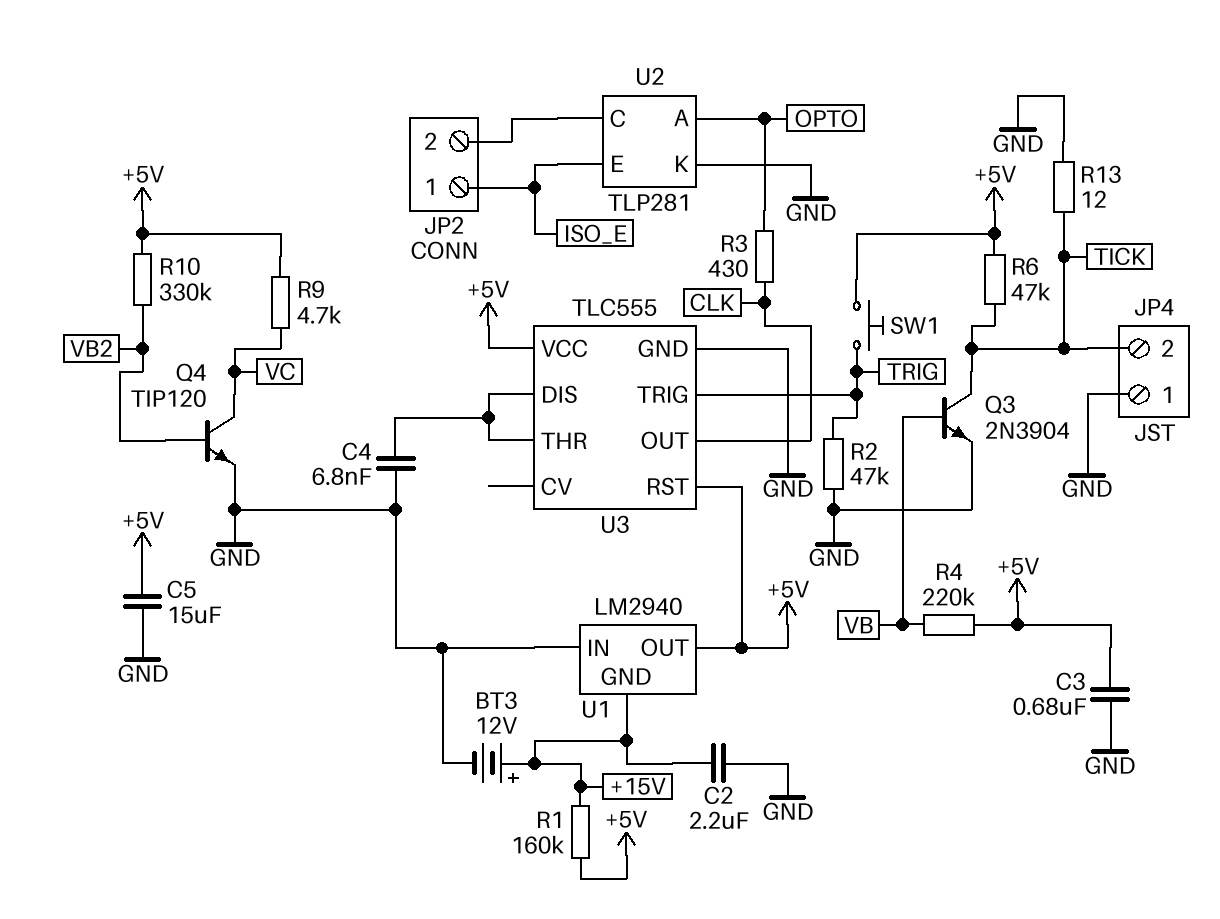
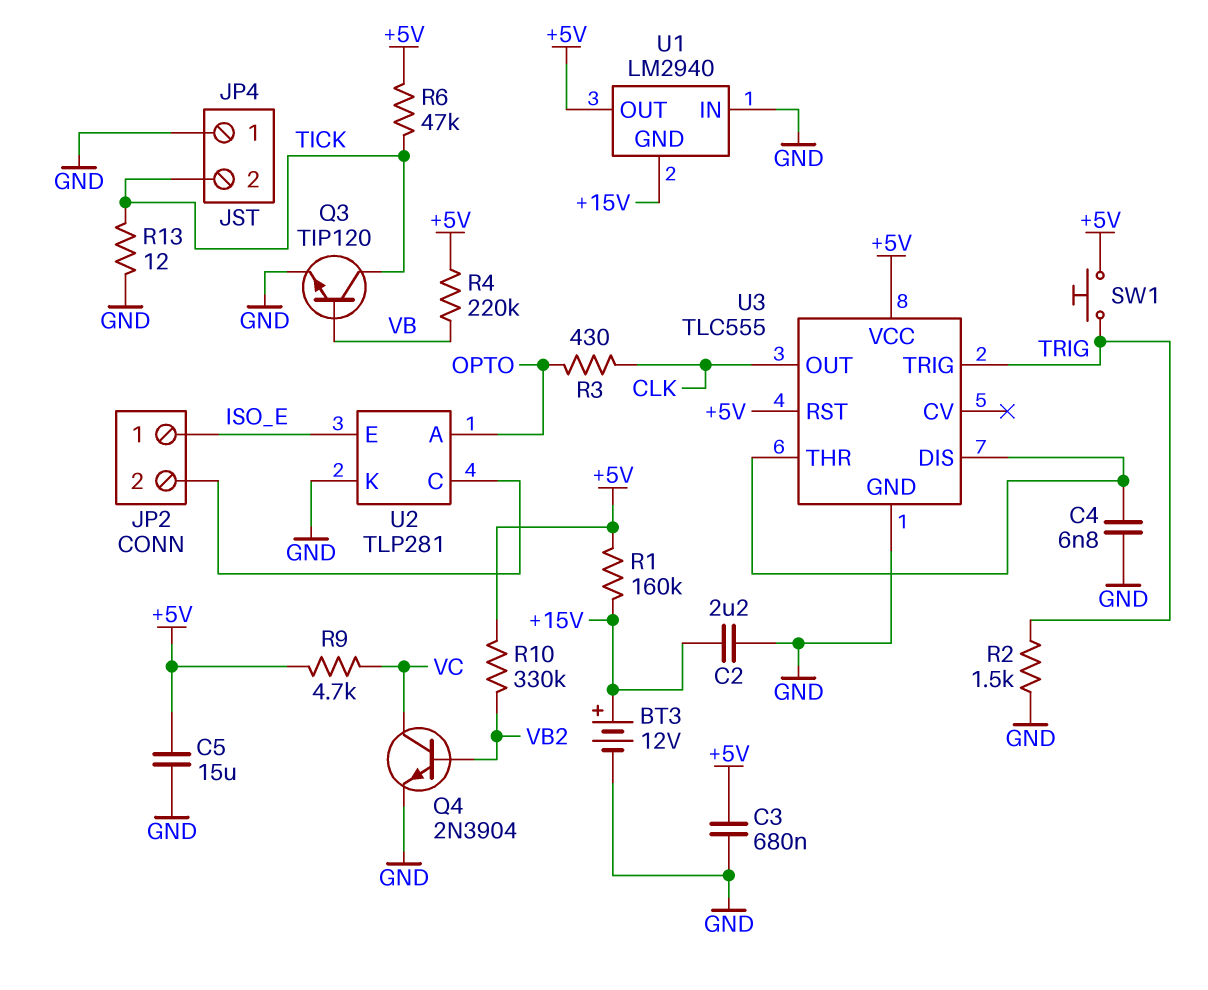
Q3: NPN 2N3904 (B VB, C TICK, E GND) -> NPN TIP120 (B VB, C TICK, E GND)
Q4: NPN TIP120 (B VB2, C VC, E GND) -> NPN 2N3904 (B VB2, C VC, E GND)
R2: 47k (GND, TRIG) -> 1.5k (GND, TRIG)

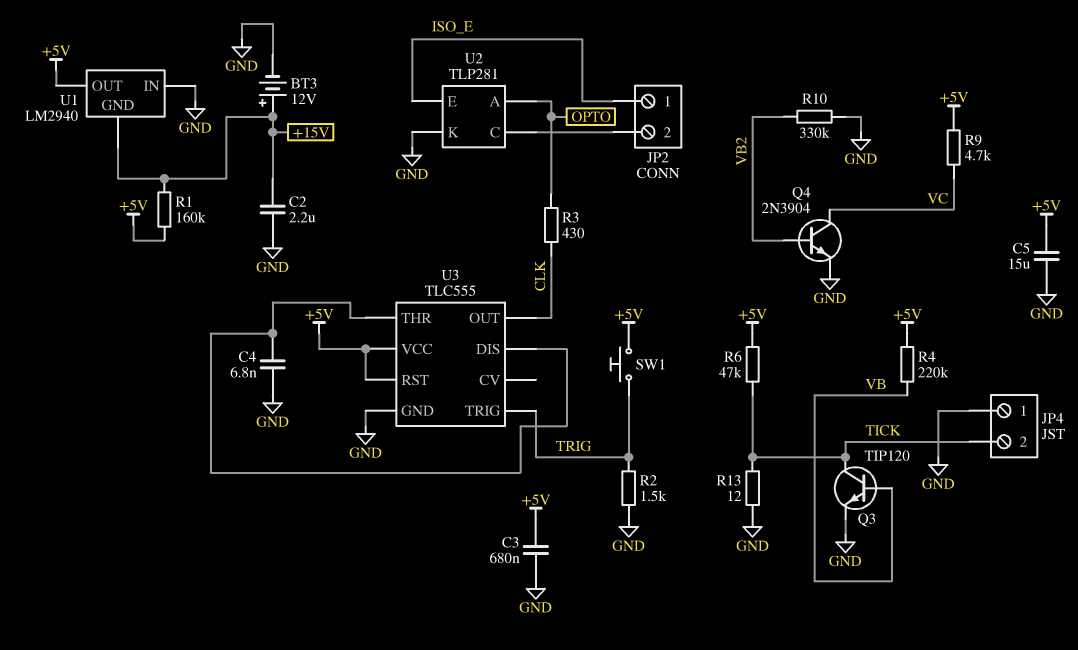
R10: 330k (+5V, VB2) -> 330k (GND, VB2)

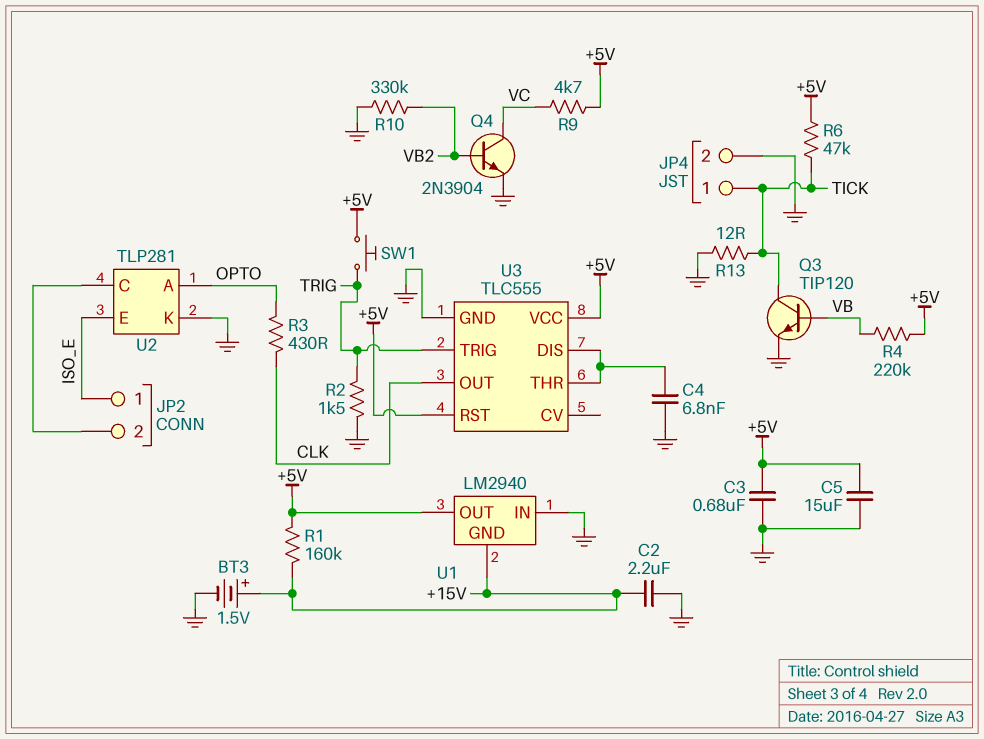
BT3: 12V (plus +15V, minus GND) -> 1.5V (plus +15V, minus GND)
JP4 pin 1: GND -> TICK
JP4 pin 2: TICK -> GND

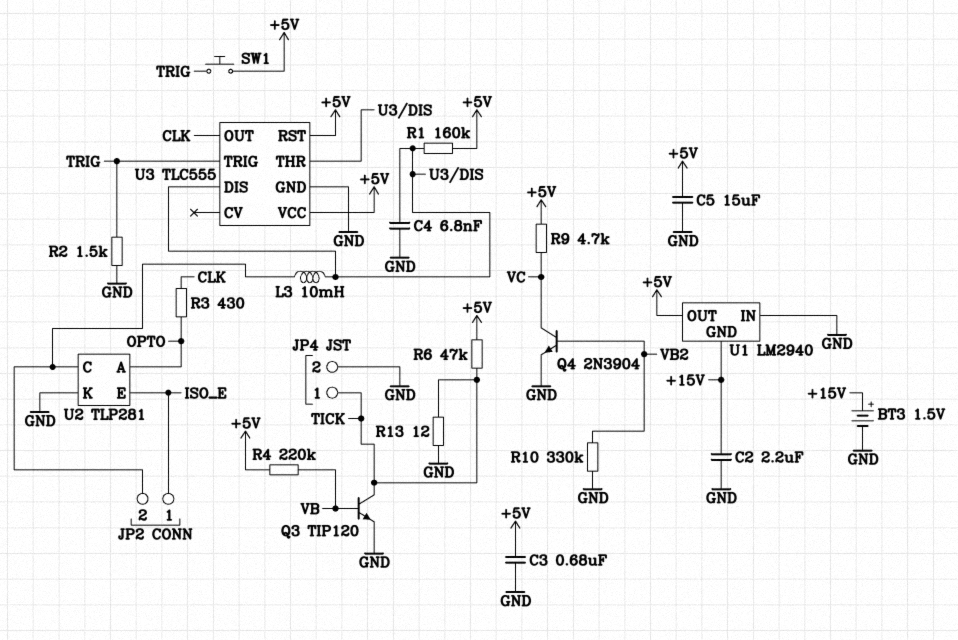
L3: none -> 10mH (JP2/2, U3/DIS)
R1: 160k (+5V, +15V) -> 160k (+5V, U3/DIS)

